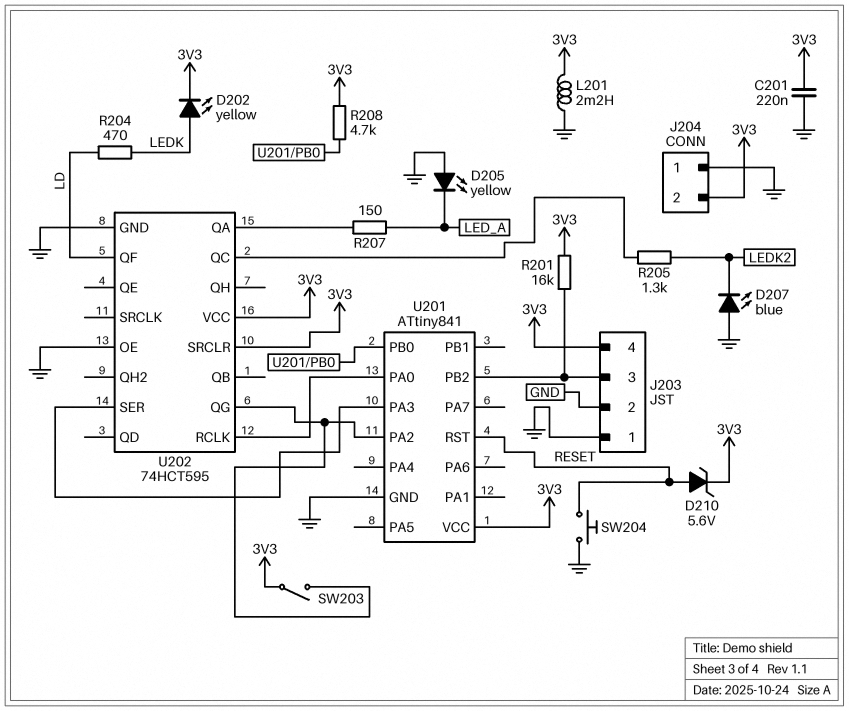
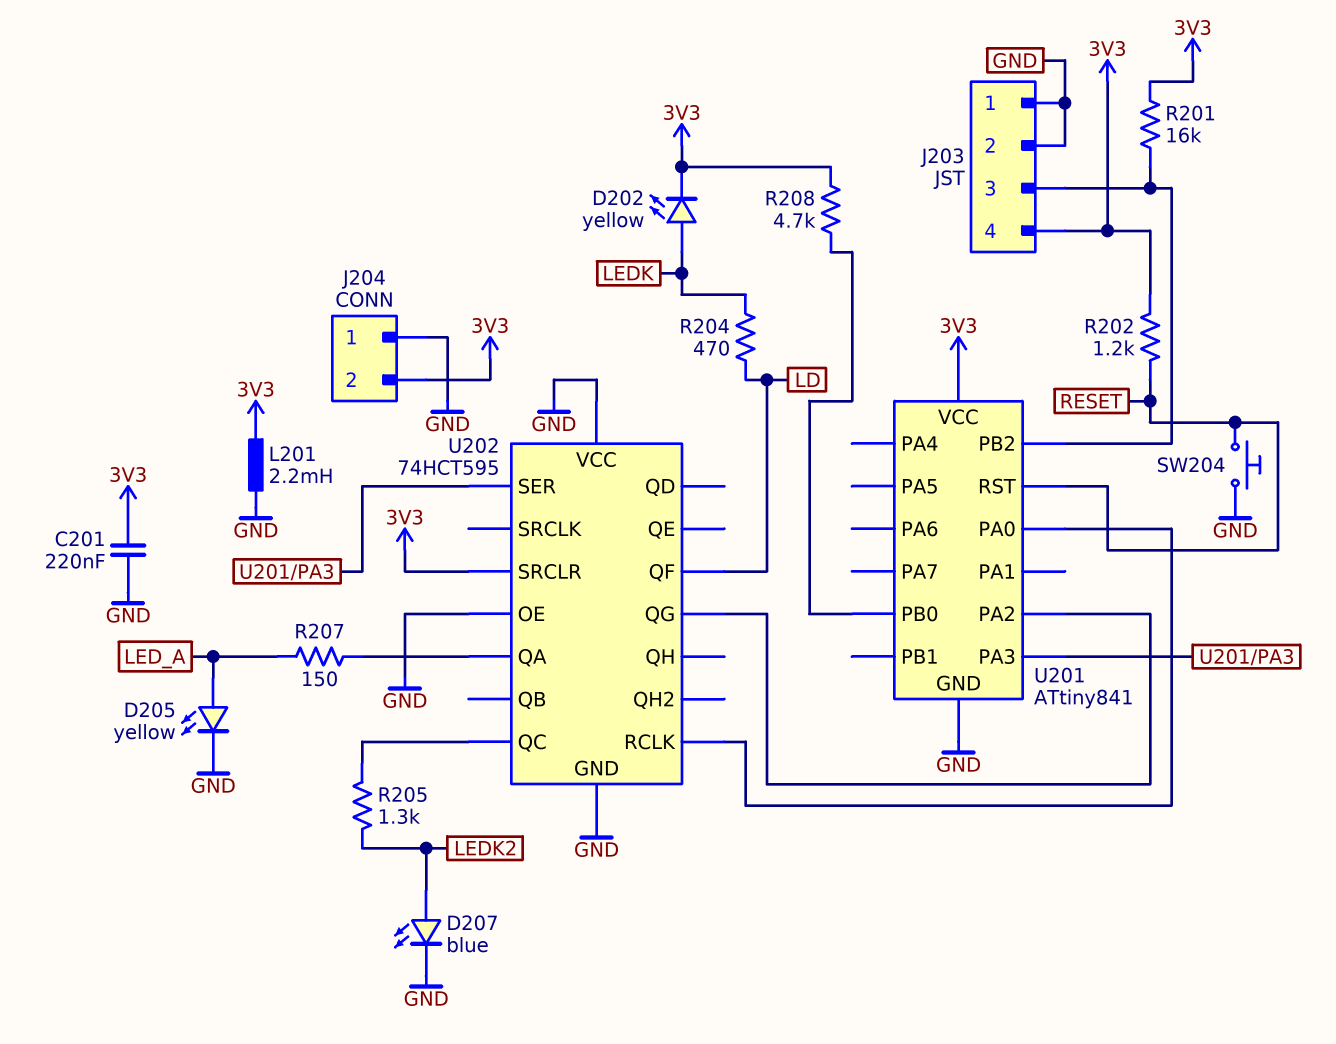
D205: LED yellow (A GND, K LED_A) -> LED yellow (A LED_A, K GND)
D207: LED blue (A GND, K LEDK2) -> LED blue (A LEDK2, K GND)
D210: zener 5.6V (A RESET, K 3V3) -> none
R202: none -> 1.2k (3V3, RESET)
SW203: switch (3V3, U201/PA2) -> none
U202 pin VCC: 3V3 -> GND

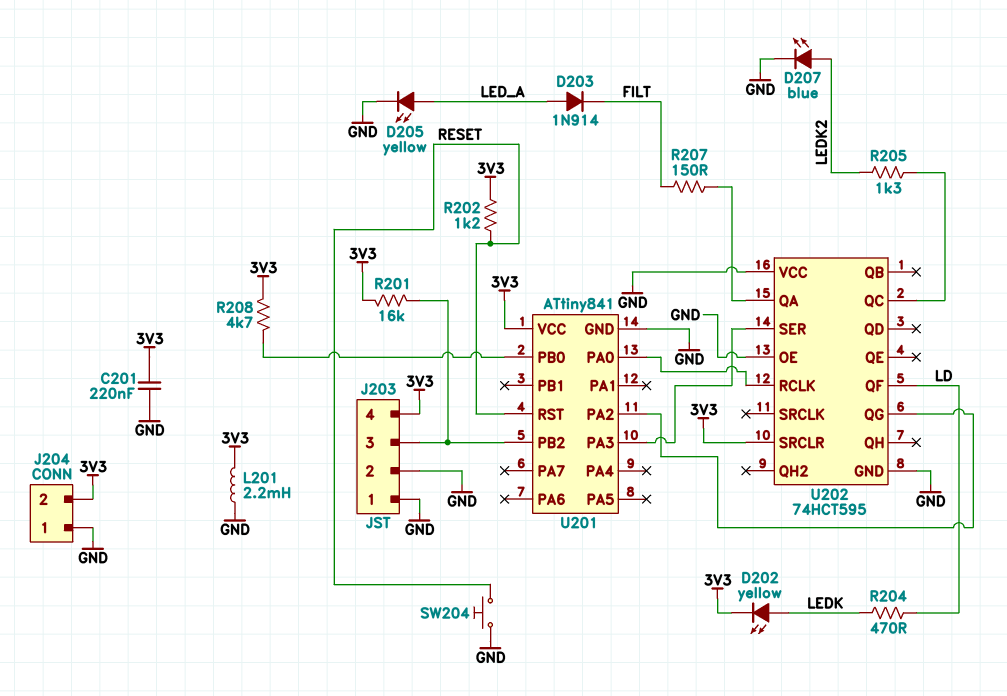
D203: none -> diode 1N914 (A LED_A, K FILT)
R207: 150 (LED_A, U202/QA) -> 150 (FILT, U202/QA)

